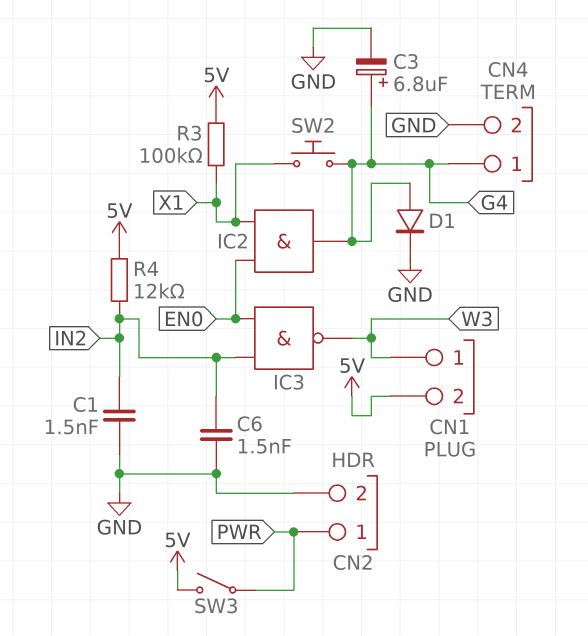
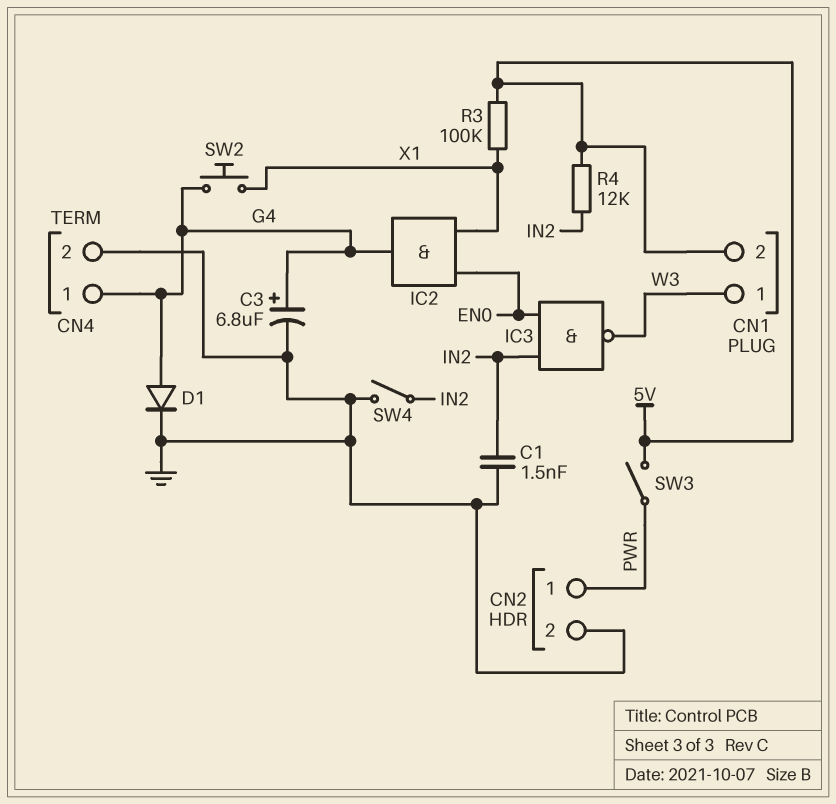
C6: 1.5nF (GND, IN2) -> none
SW4: none -> switch (GND, IN2)

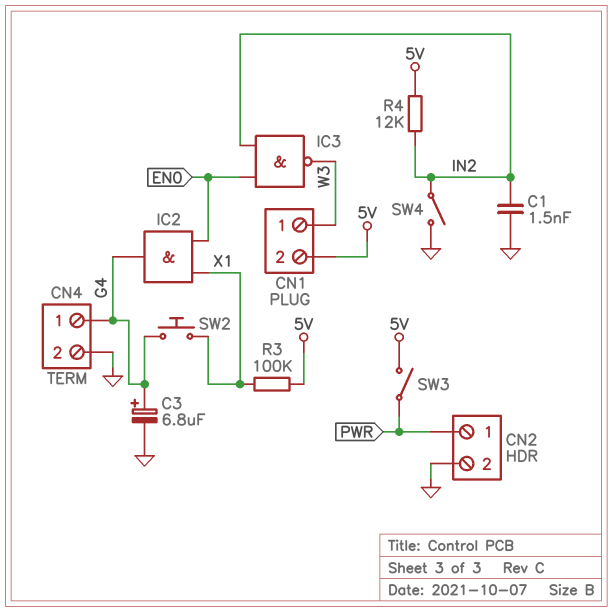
D1: diode (A G4, K GND) -> none

